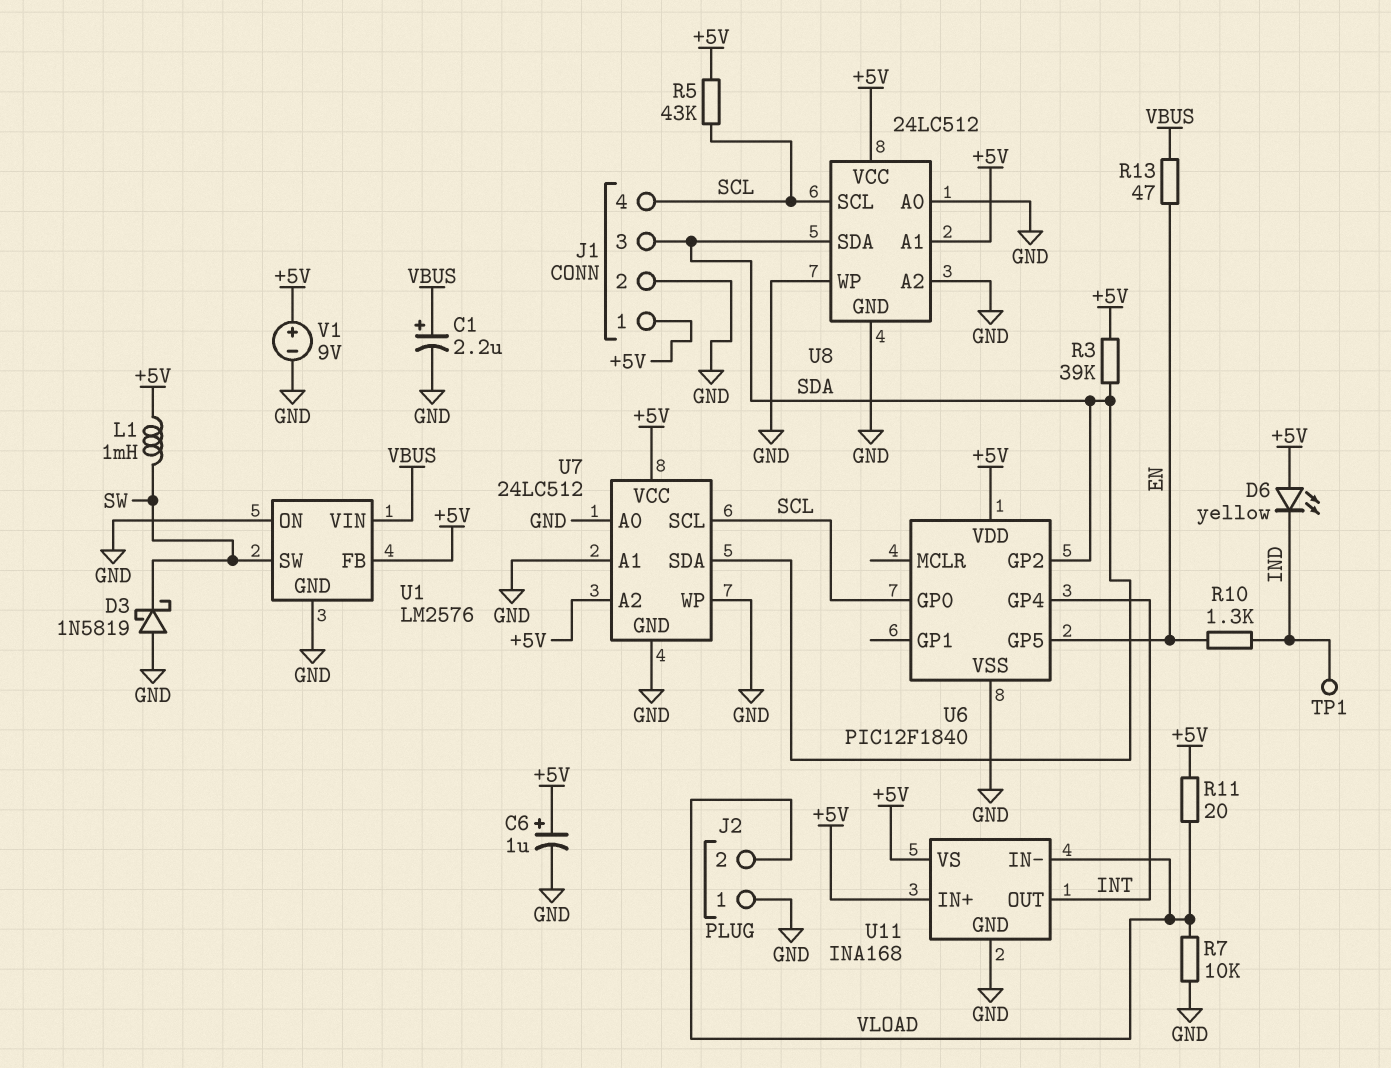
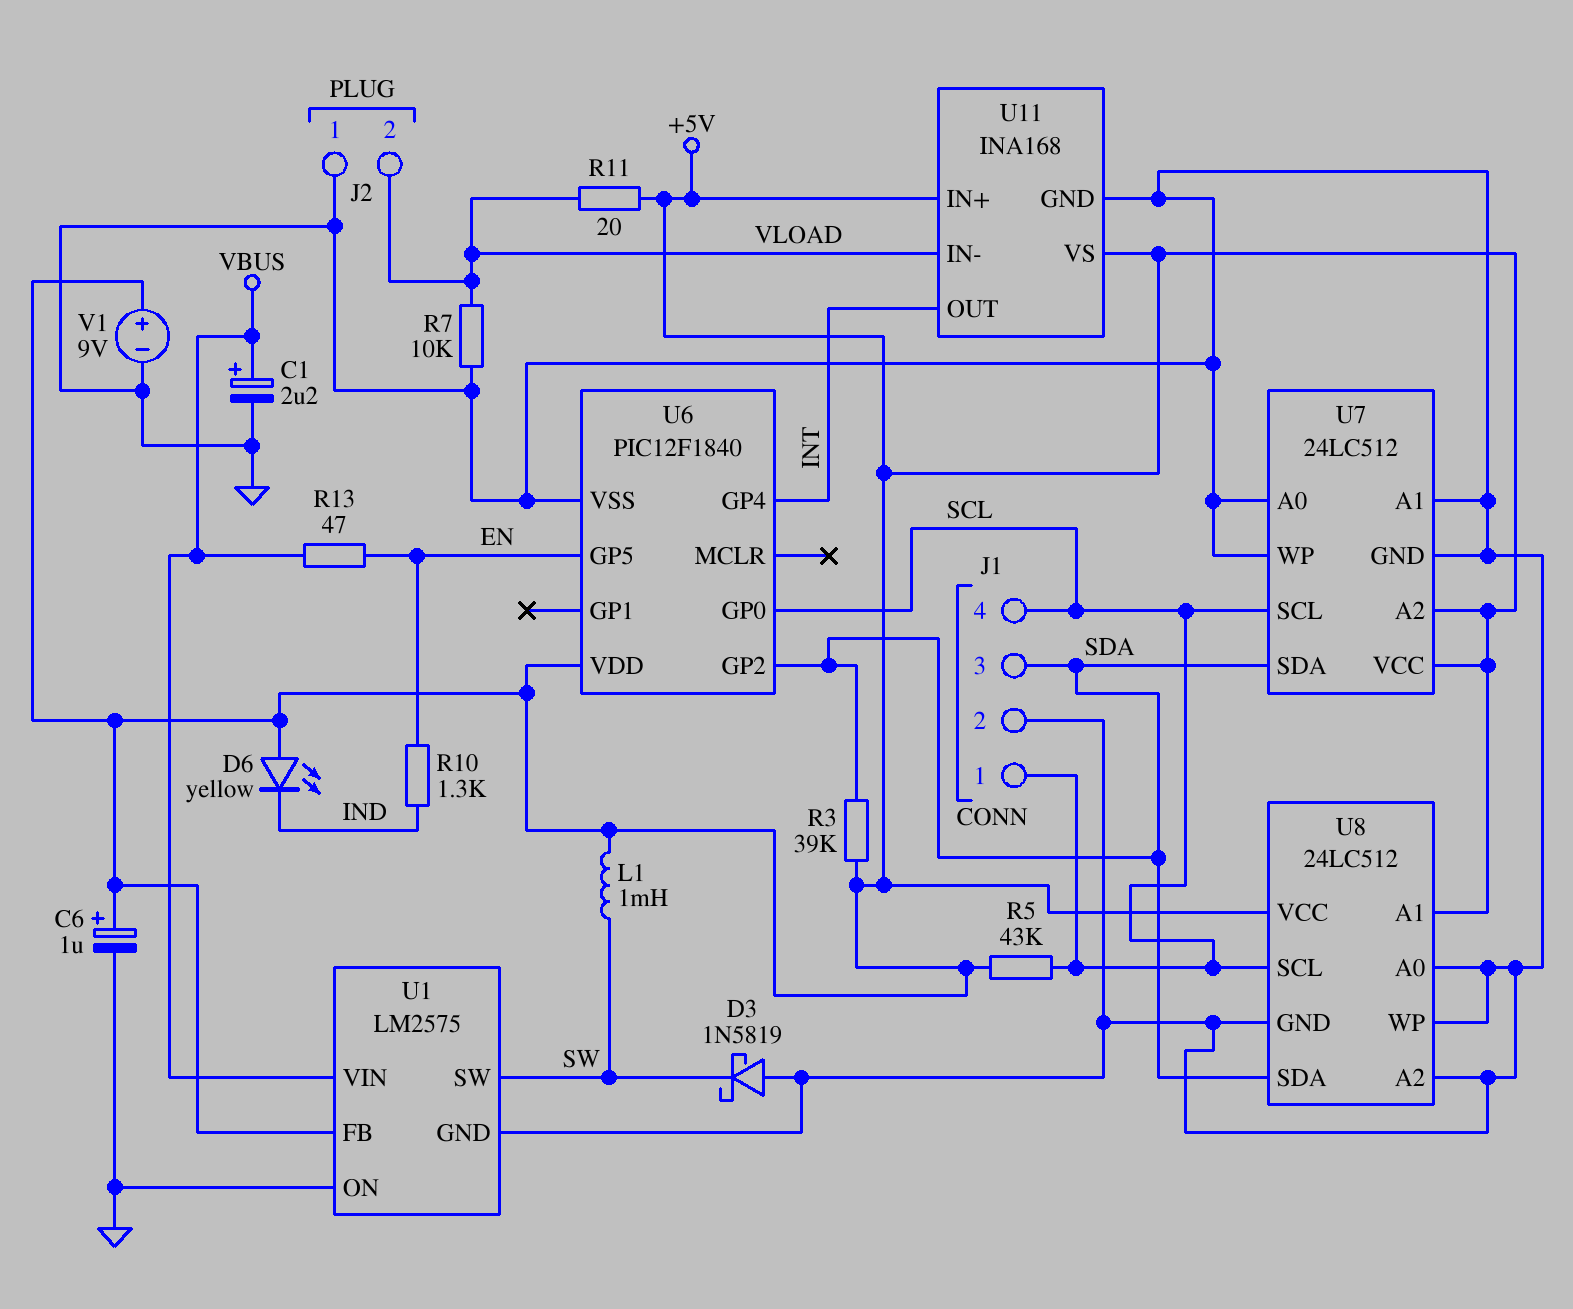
J1 pin 1: +5V -> SCL
TP1: test point (IND) -> none
U1: LM2576 -> LM2575

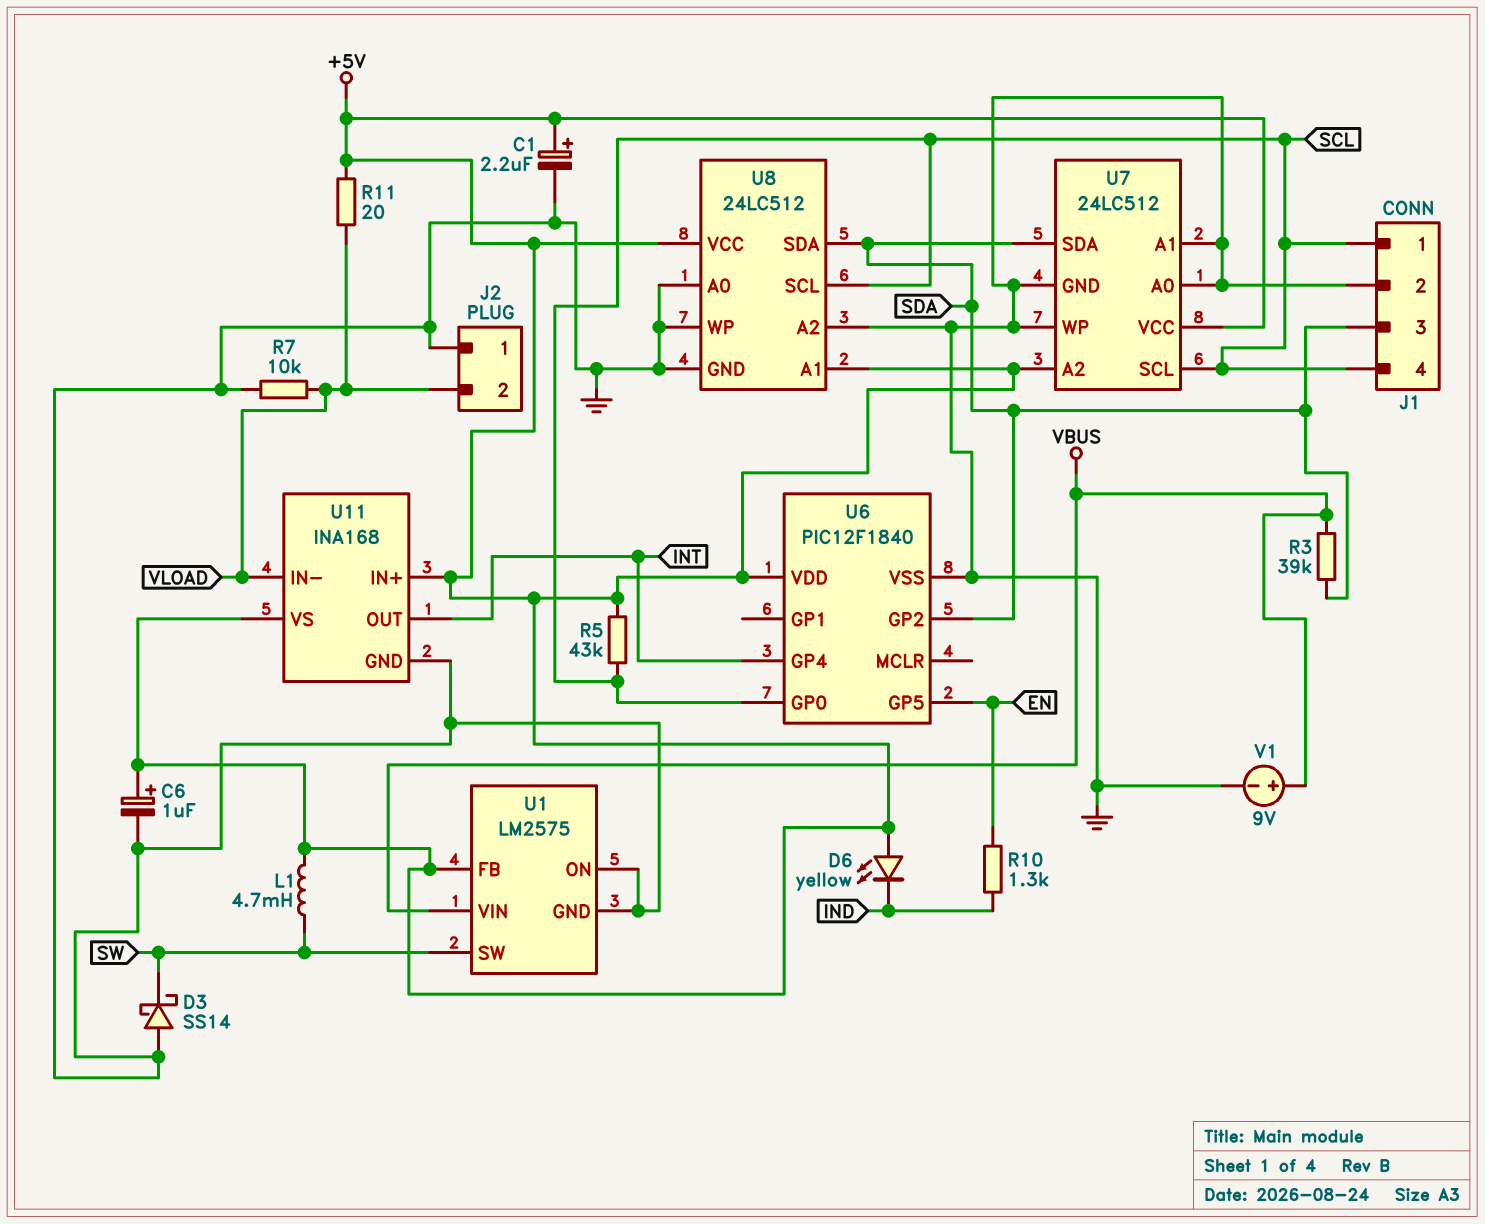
C1: 2.2uF (plus VBUS, minus GND) -> 2.2uF (plus +5V, minus GND)
D3: schottky 1N5819 (A GND, K SW) -> schottky SS14 (A GND, K SW)
L1: 1mH (+5V, SW) -> 4.7mH (+5V, SW)
R3: 39k (+5V, SDA) -> 39k (SDA, VBUS)
R13: 47 (EN, VBUS) -> none
V1: 9V (plus +5V, minus GND) -> 9V (plus VBUS, minus GND)

